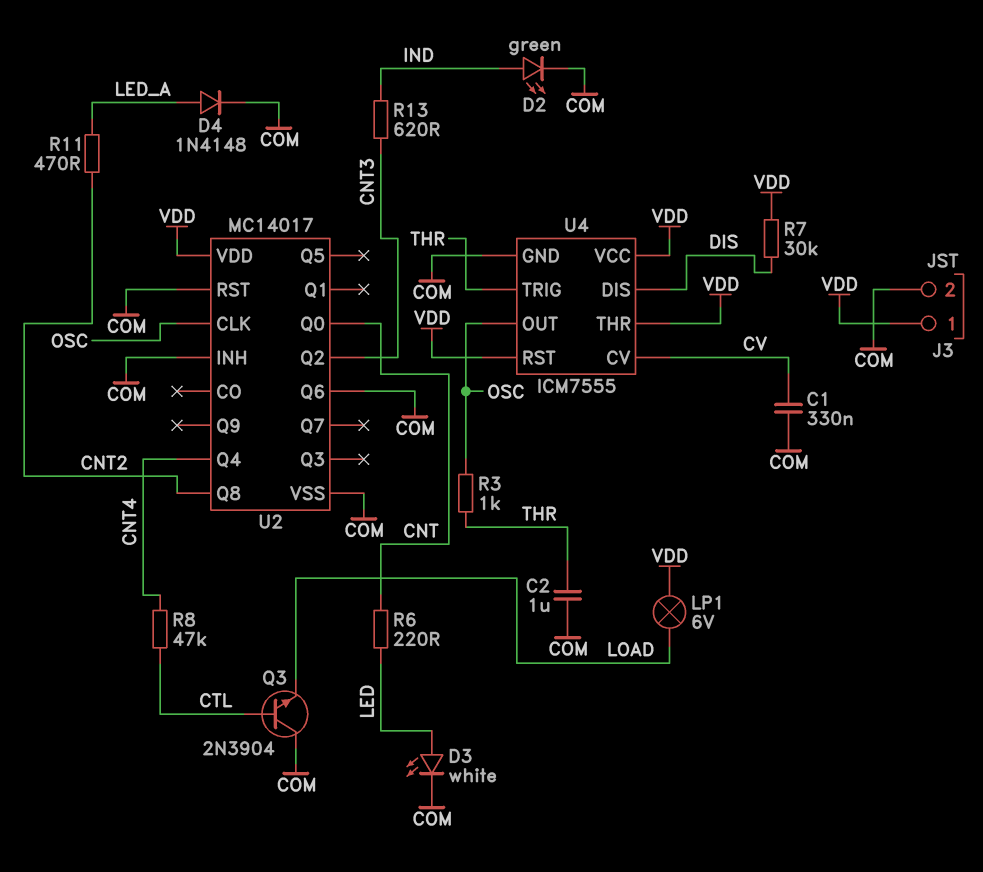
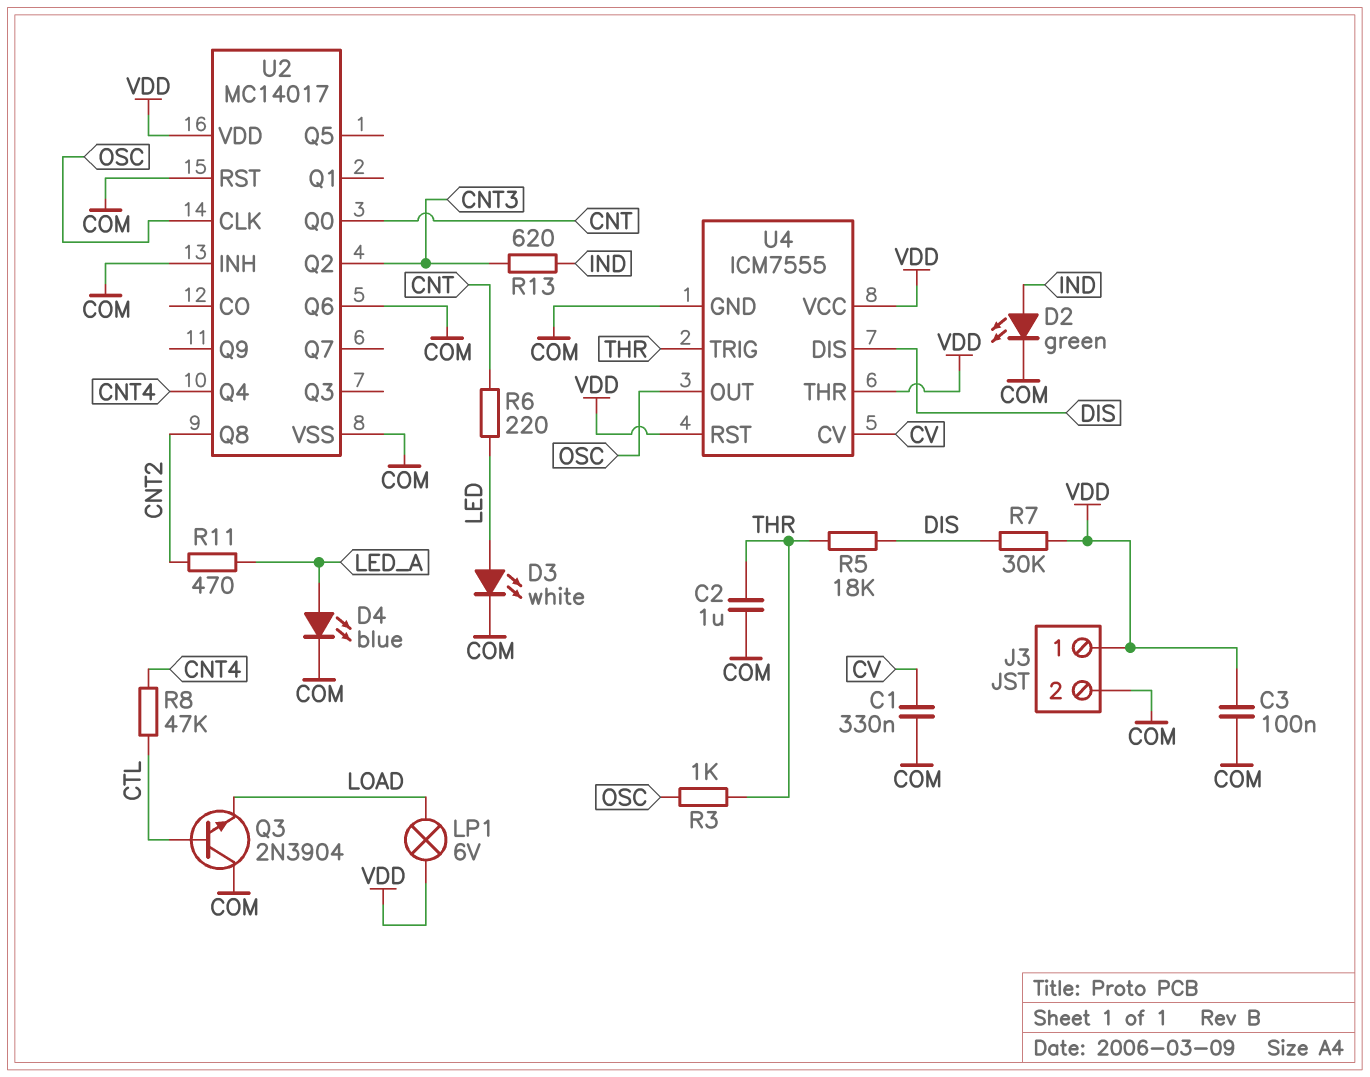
C3: none -> 100nF (COM, VDD)
D4: diode 1N4148 (A LED_A, K COM) -> LED blue (A LED_A, K COM)
R5: none -> 18k (DIS, THR)

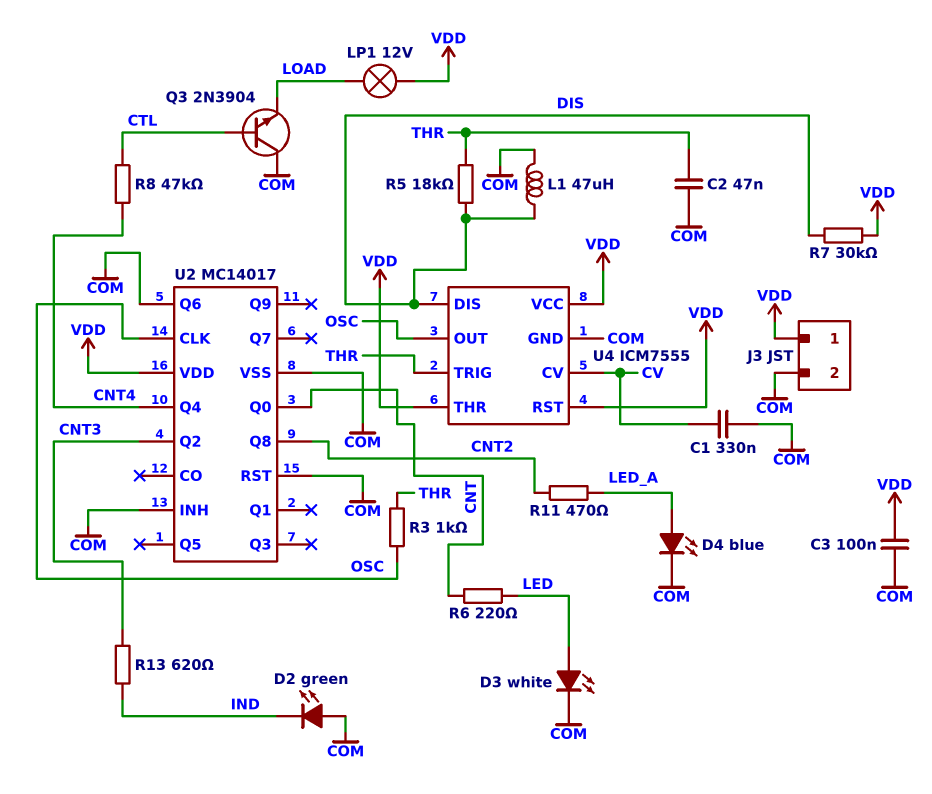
C2: 1uF (COM, THR) -> 47nF (COM, THR)
D2: LED green (A IND, K COM) -> LED green (A COM, K IND)
L1: none -> 47uH (COM, DIS)
LP1: lamp 6V (LOAD, VDD) -> lamp 12V (LOAD, VDD)

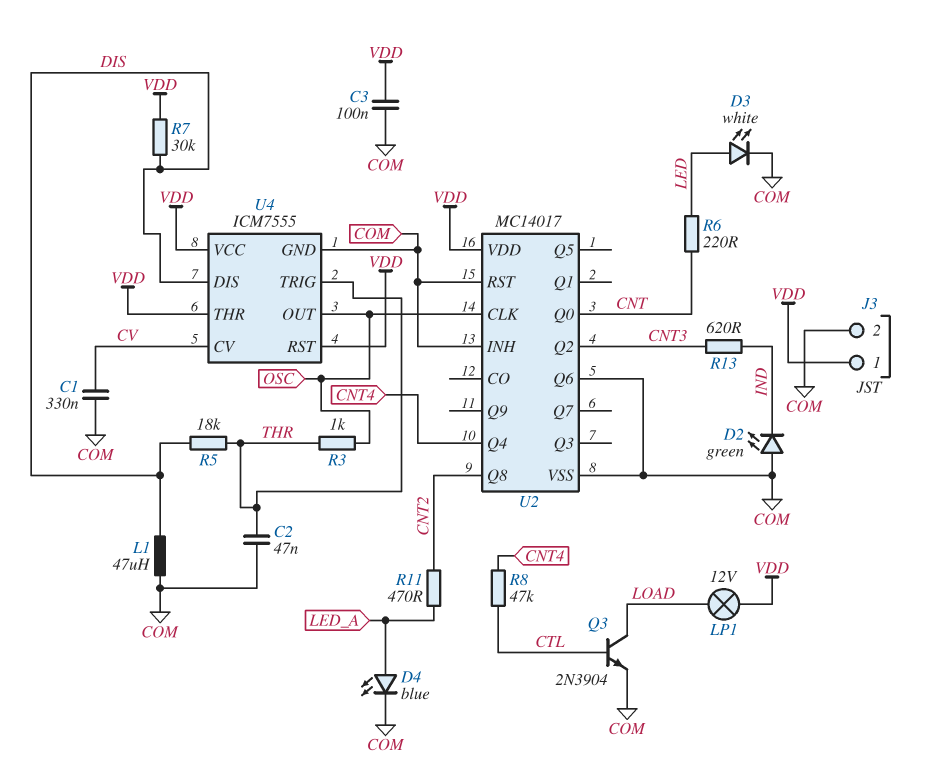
Q3: NPN 2N3904 (B CTL, C COM, E LOAD) -> NPN 2N3904 (B CTL, C LOAD, E COM)

